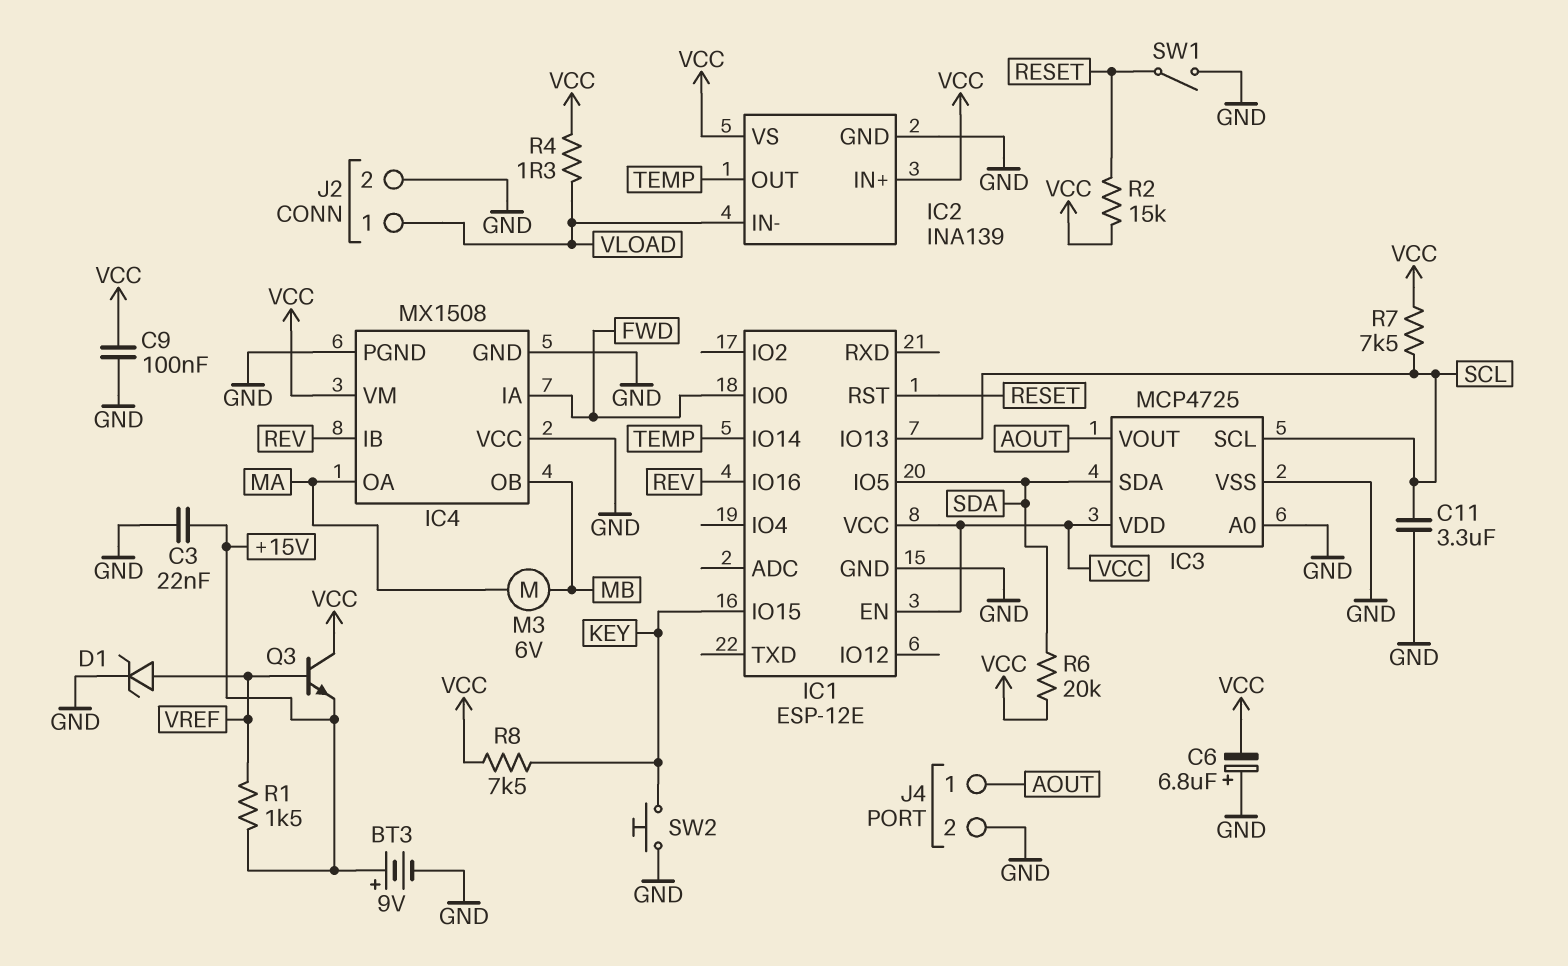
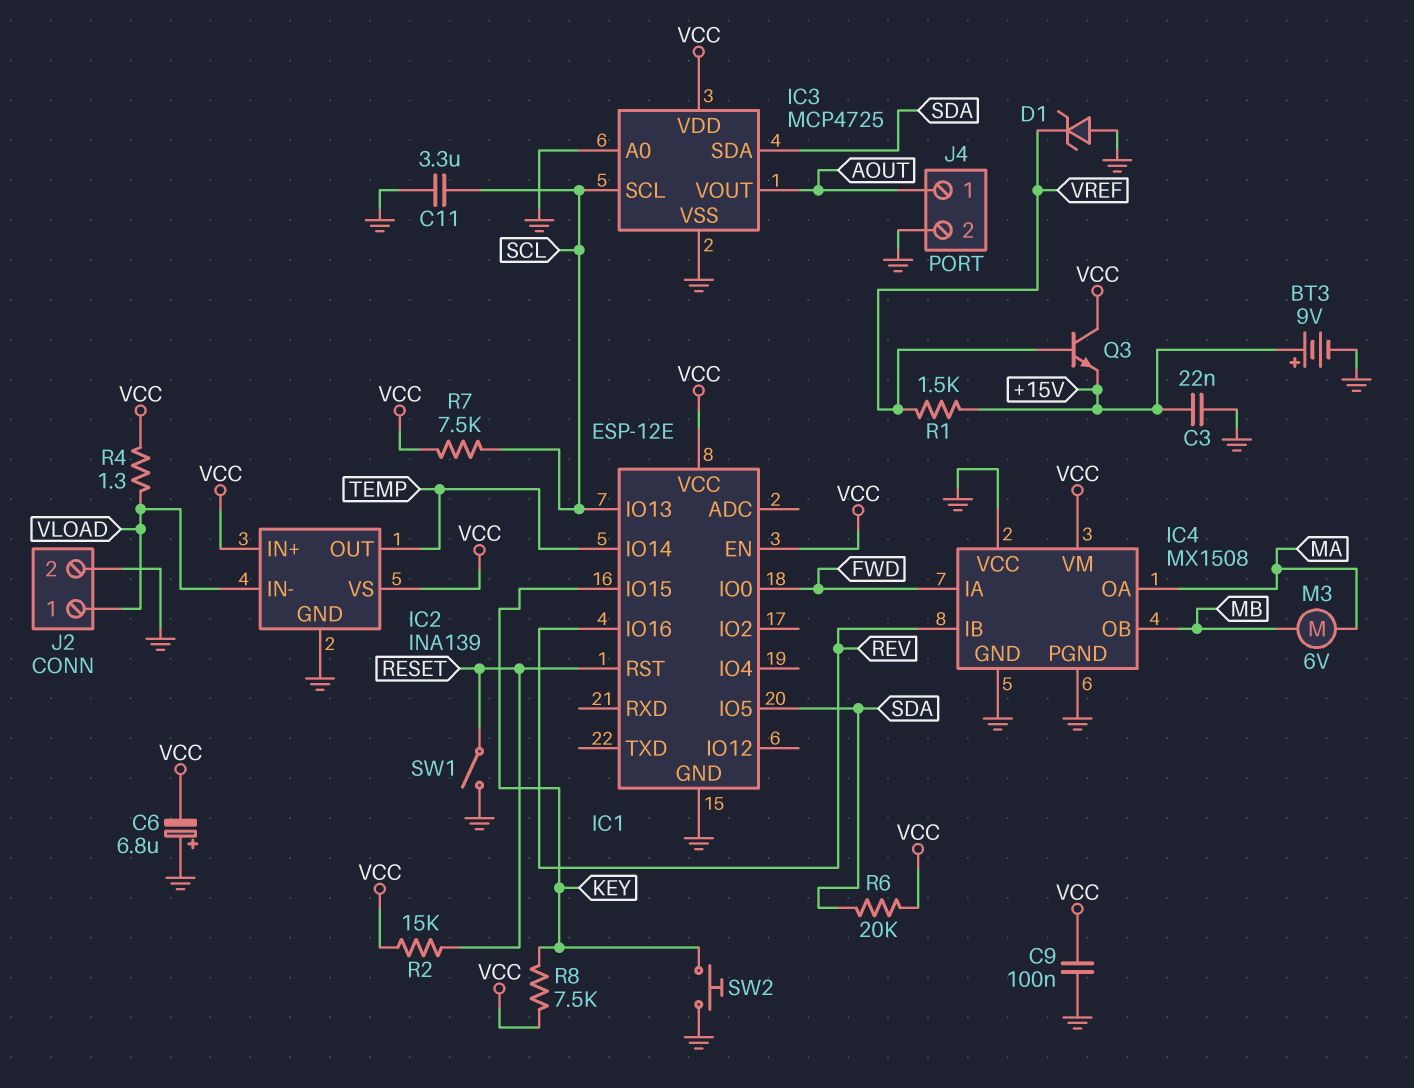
D1: zener (A VREF, K GND) -> zener (A GND, K VREF)

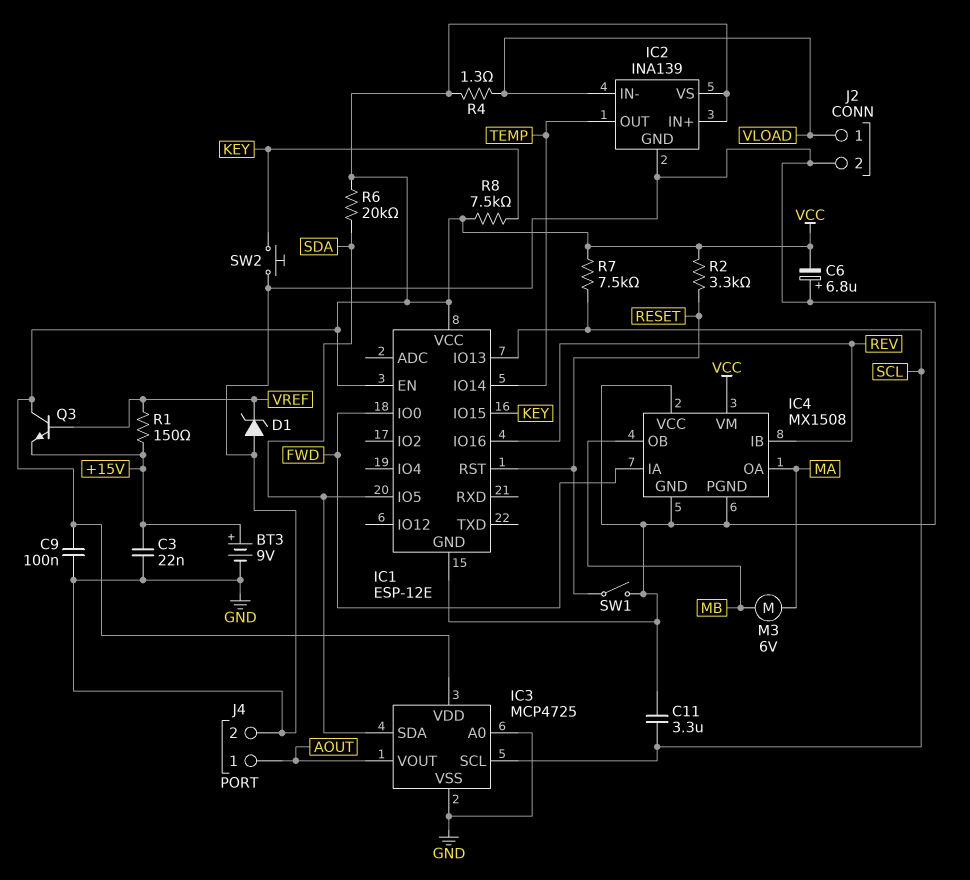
R1: 1.5k (+15V, VREF) -> 150 (+15V, VREF)
R2: 15k (RESET, VCC) -> 3.3k (RESET, VCC)

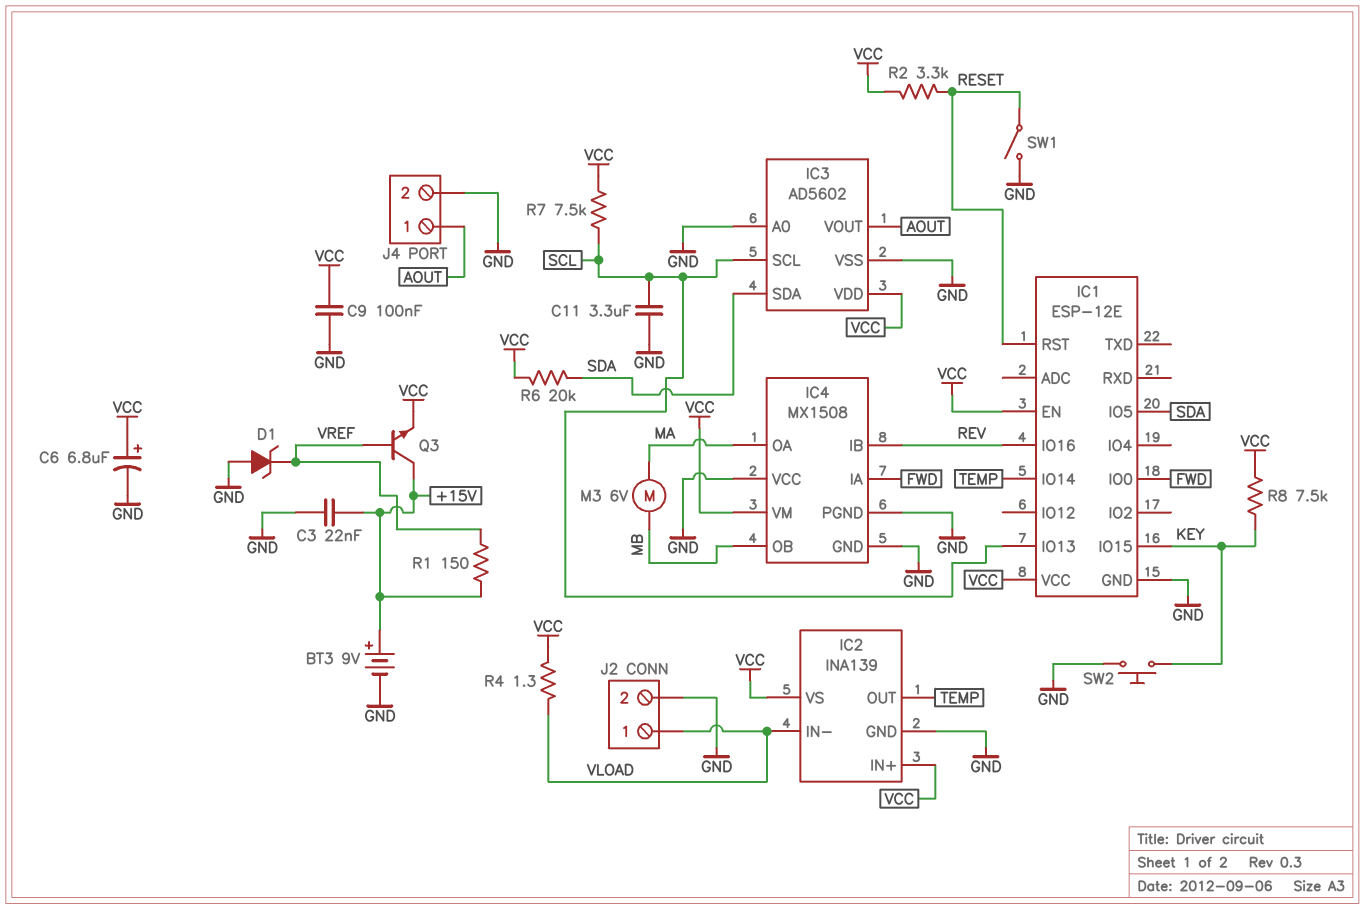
C6: 6.8uF (plus GND, minus VCC) -> 6.8uF (plus VCC, minus GND)
IC3: MCP4725 -> AD5602
Q3: NPN (B VREF, C VCC, E +15V) -> NPN (B VREF, C +15V, E VCC)

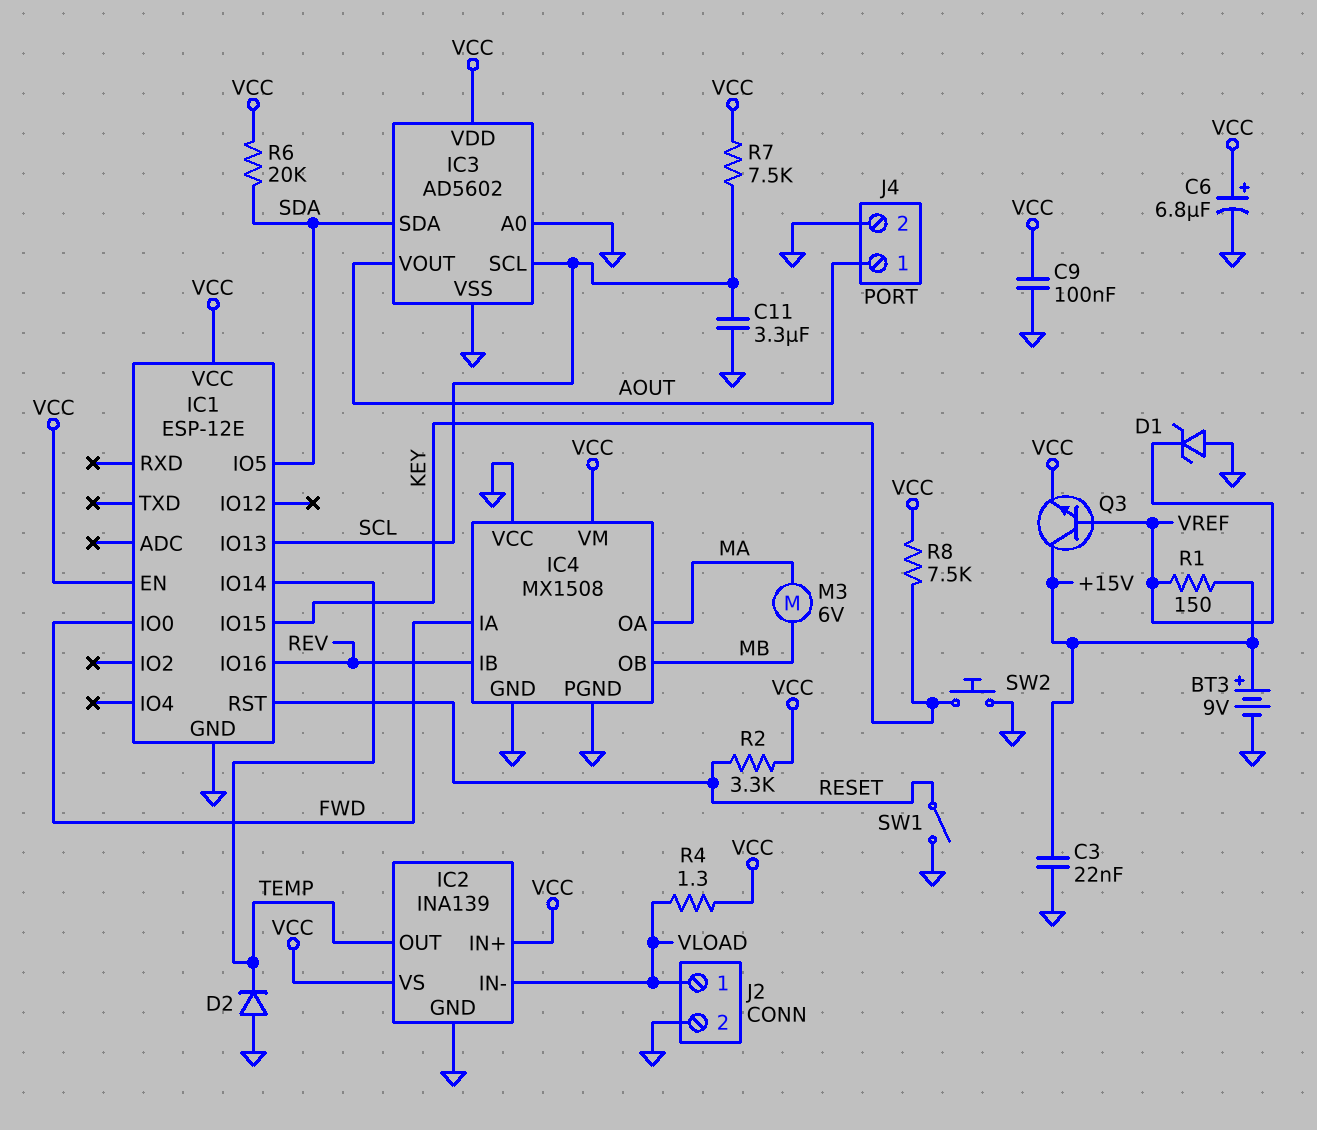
D2: none -> diode (A GND, K TEMP)

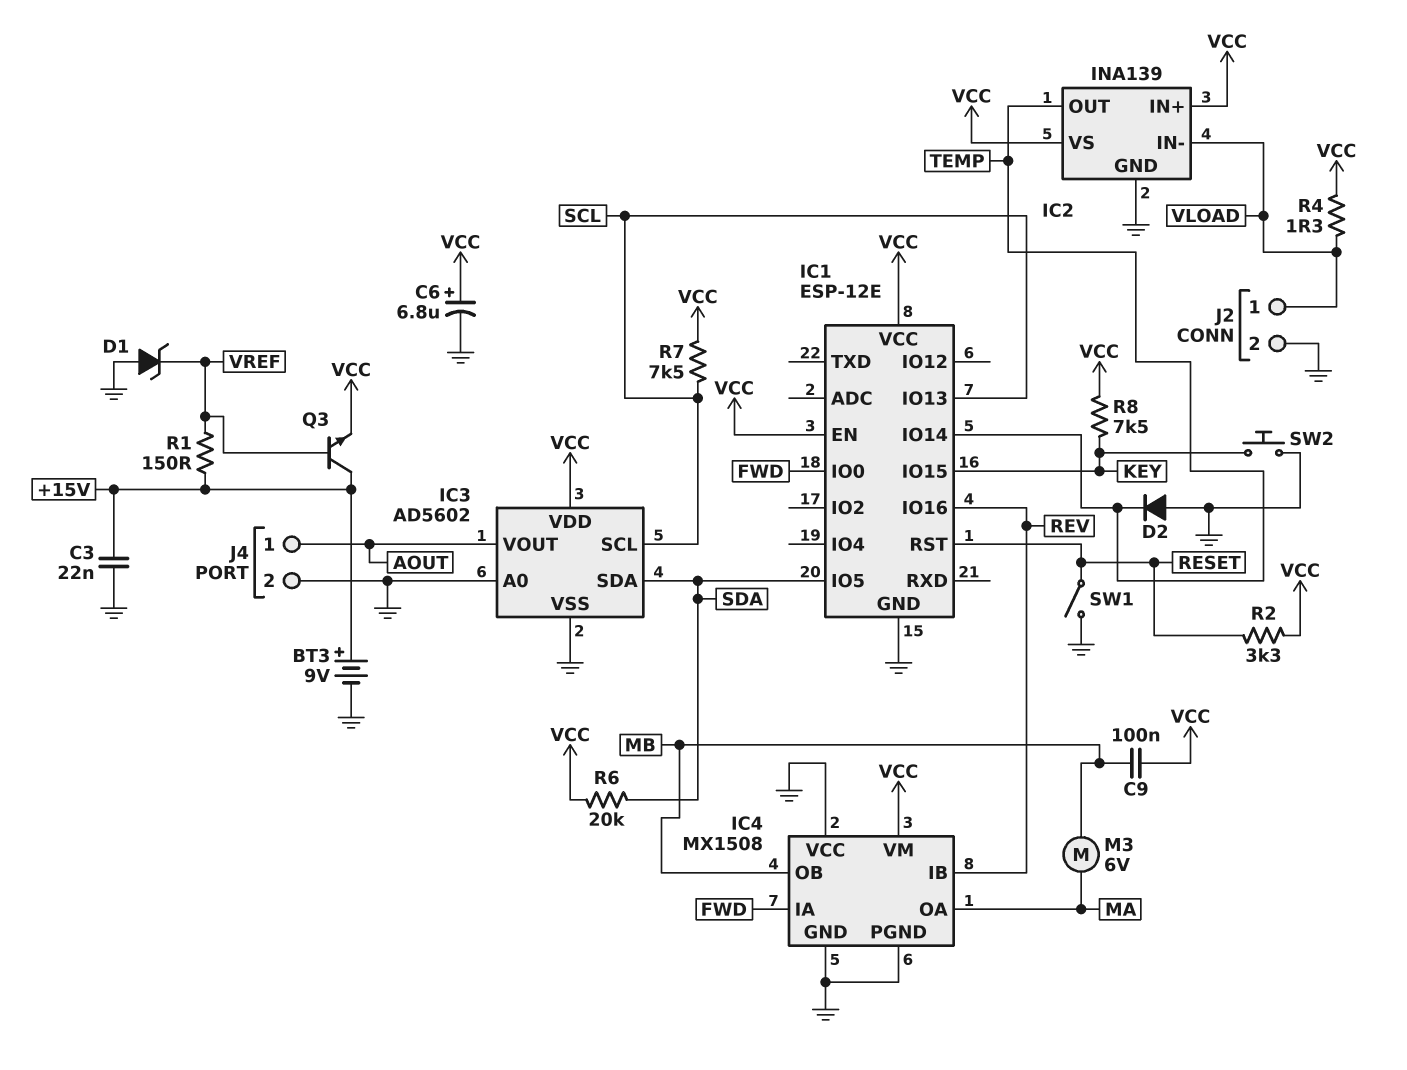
C9: 100nF (GND, VCC) -> 100nF (MB, VCC)
C11: 3.3uF (GND, SCL) -> none

